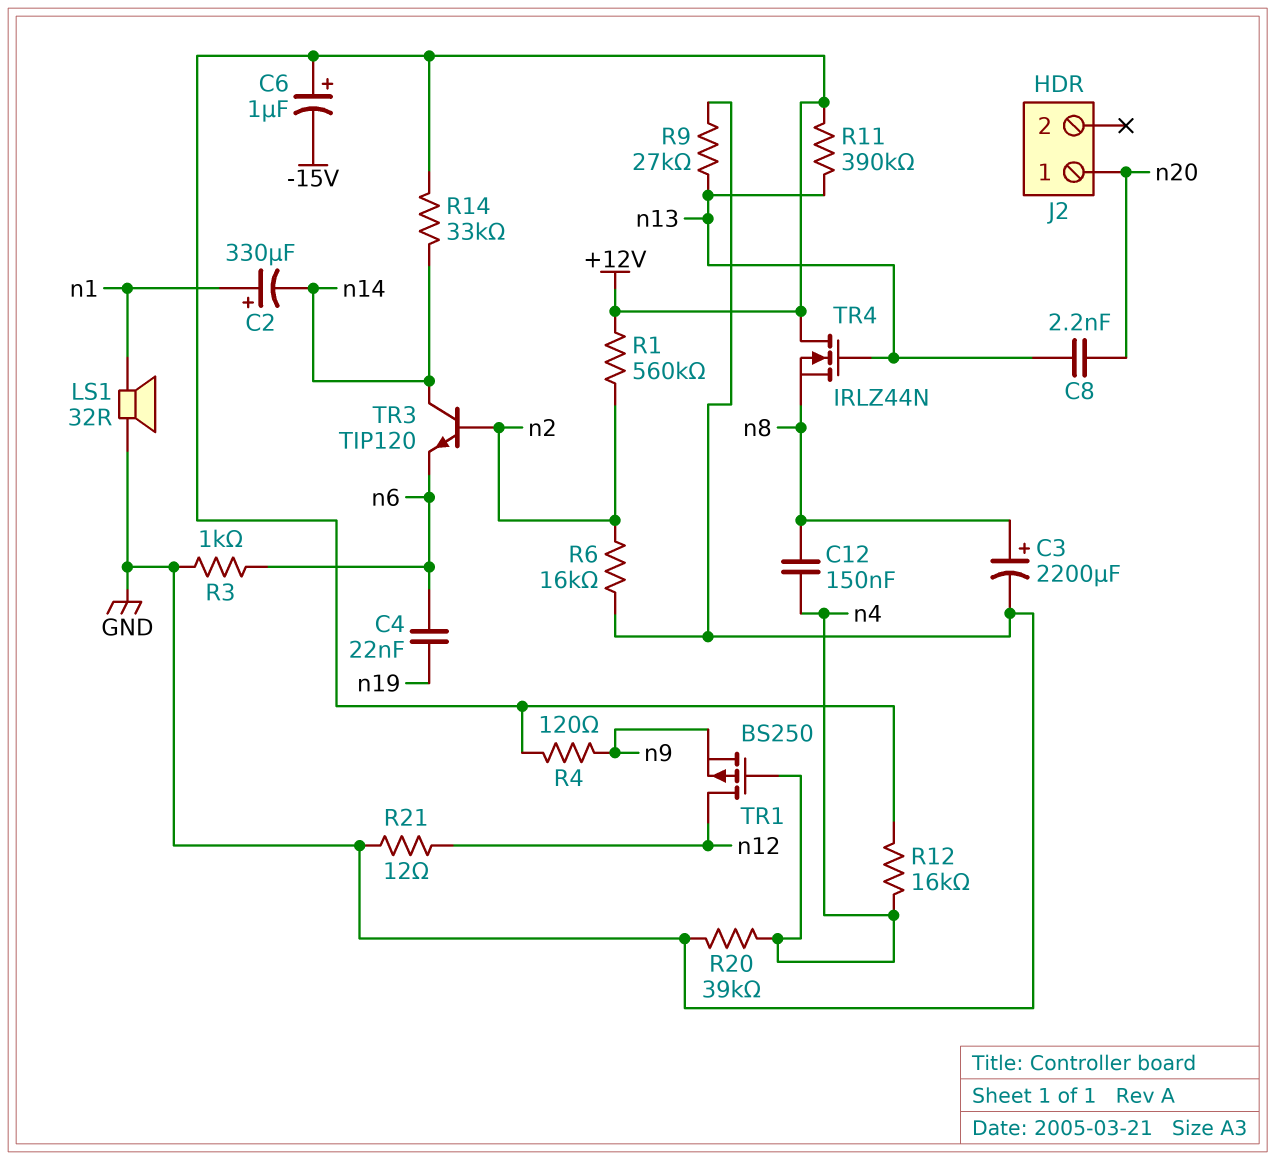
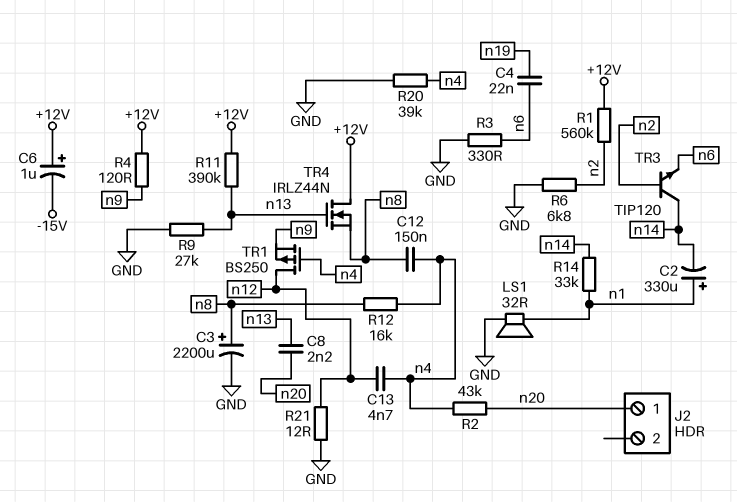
C13: none -> 4.7nF (n4, n12)
R2: none -> 43k (n4, n20)
R3: 1k (GND, n6) -> 330 (GND, n6)
R6: 16k (GND, n2) -> 6.8k (GND, n2)
R12: 16k (+12V, n4) -> 16k (n4, n8)
R14: 33k (+12V, n14) -> 33k (n1, n14)

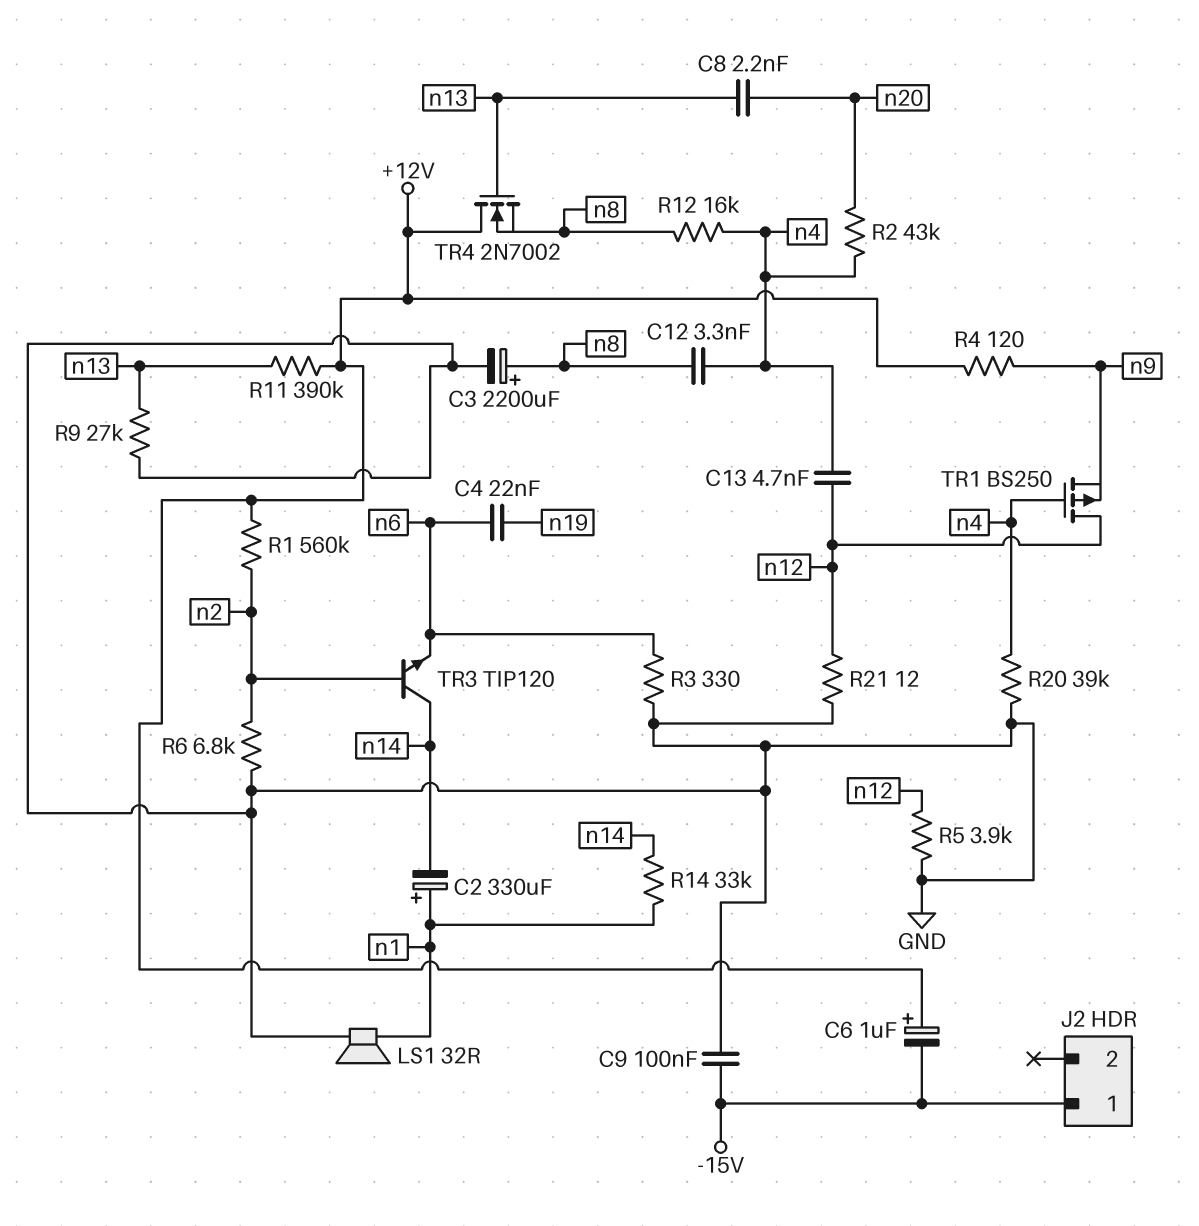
C9: none -> 100nF (-15V, GND)
C12: 150nF (n4, n8) -> 3.3nF (n4, n8)
J2 pin 1: n20 -> -15V
R5: none -> 3.9k (GND, n12)
TR4: NMOS IRLZ44N (G n13, D +12V, S n8) -> NMOS 2N7002 (G n13, D +12V, S n8)

